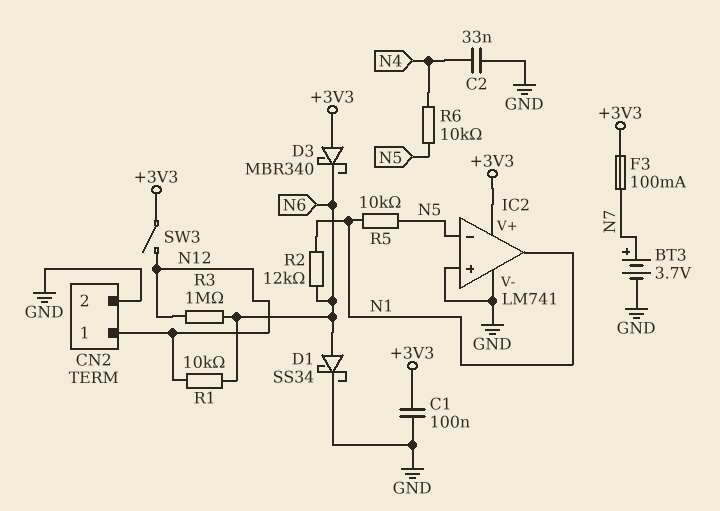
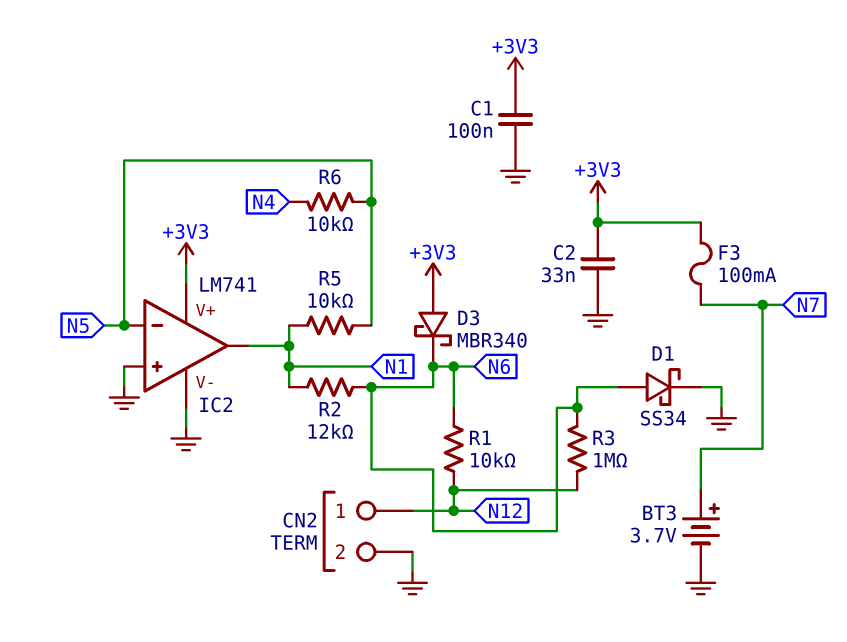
C2: 33nF (GND, N4) -> 33nF (+3V3, GND)
SW3: switch (+3V3, N12) -> none

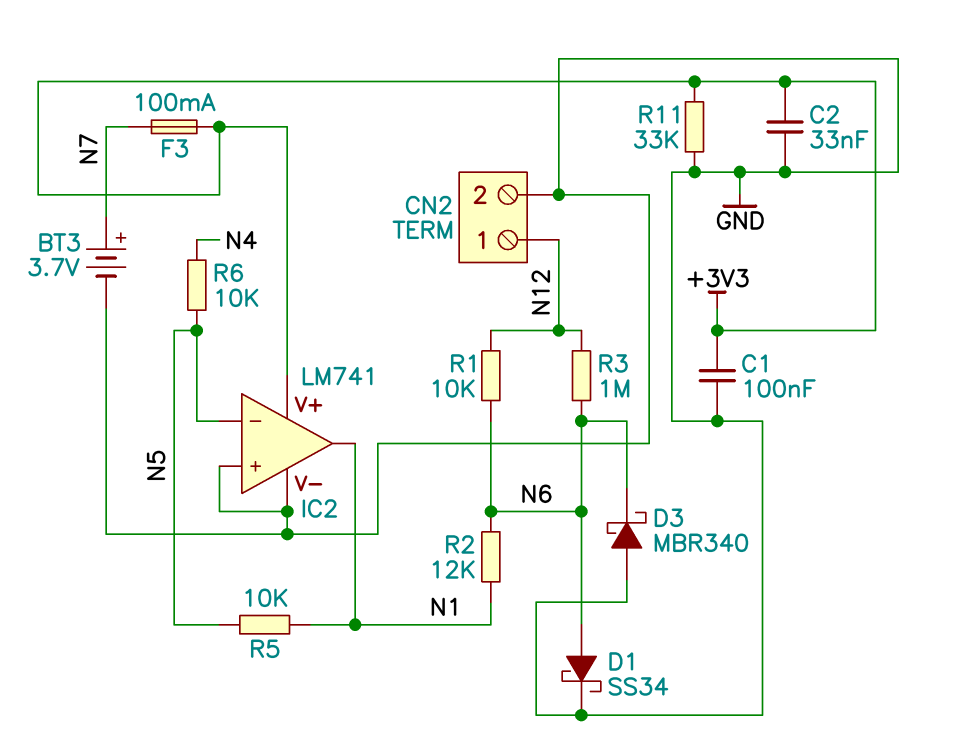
D3: schottky MBR340 (A +3V3, K N6) -> schottky MBR340 (A GND, K N6)
R11: none -> 33k (+3V3, GND)

